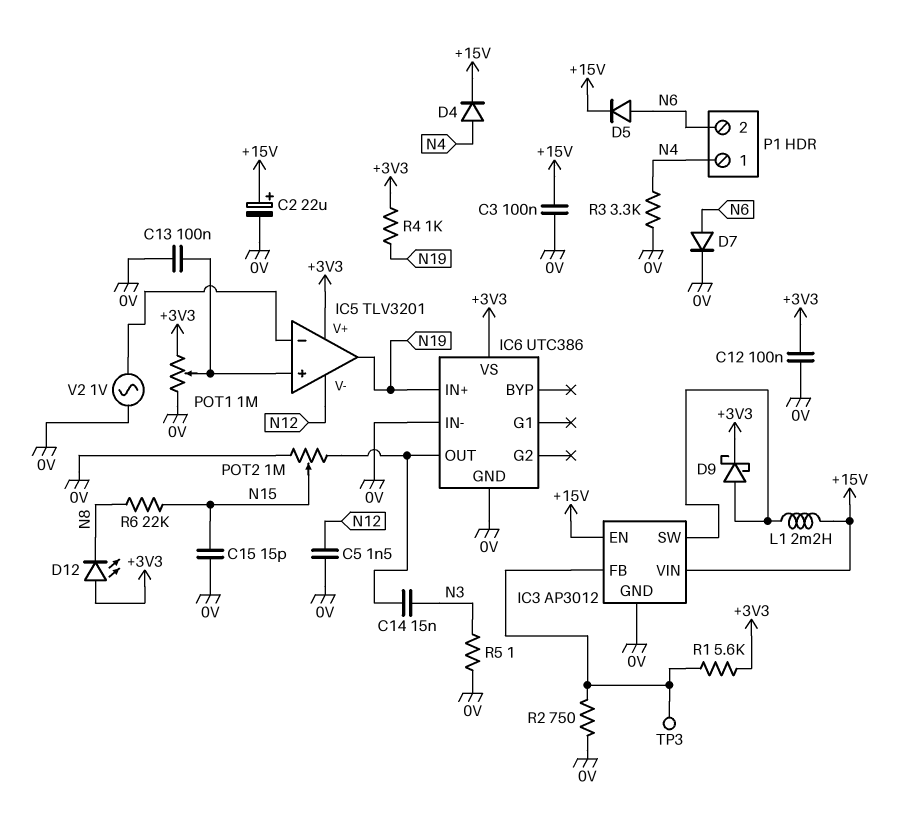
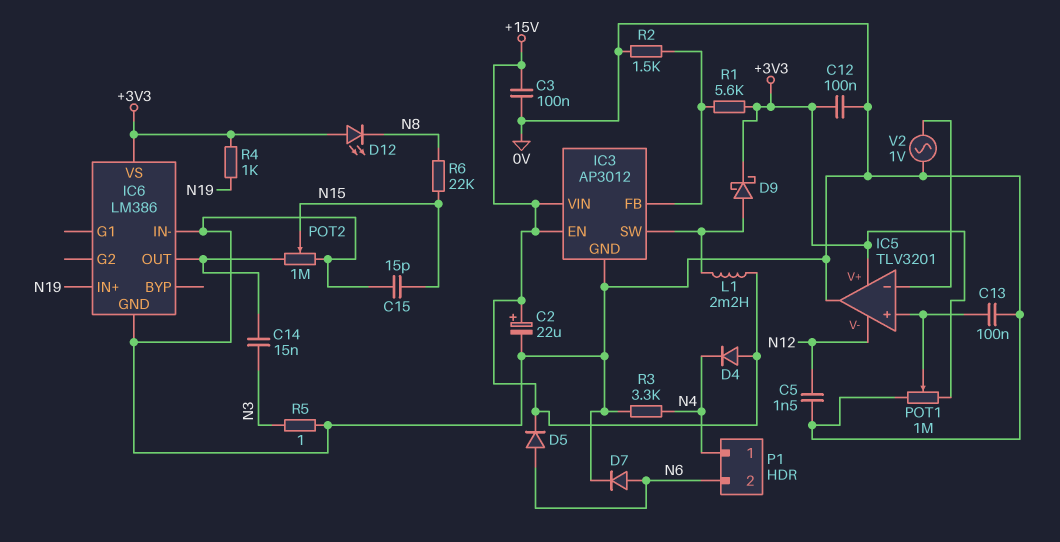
D4: diode (A N4, K +15V) -> diode (A +15V, K N4)
IC5 pin out: N19 -> 0V
IC6: UTC386 -> LM386
R2: 750 (0V, IC3/FB) -> 1.5k (0V, IC3/FB)
TP3: test point (IC3/FB) -> none

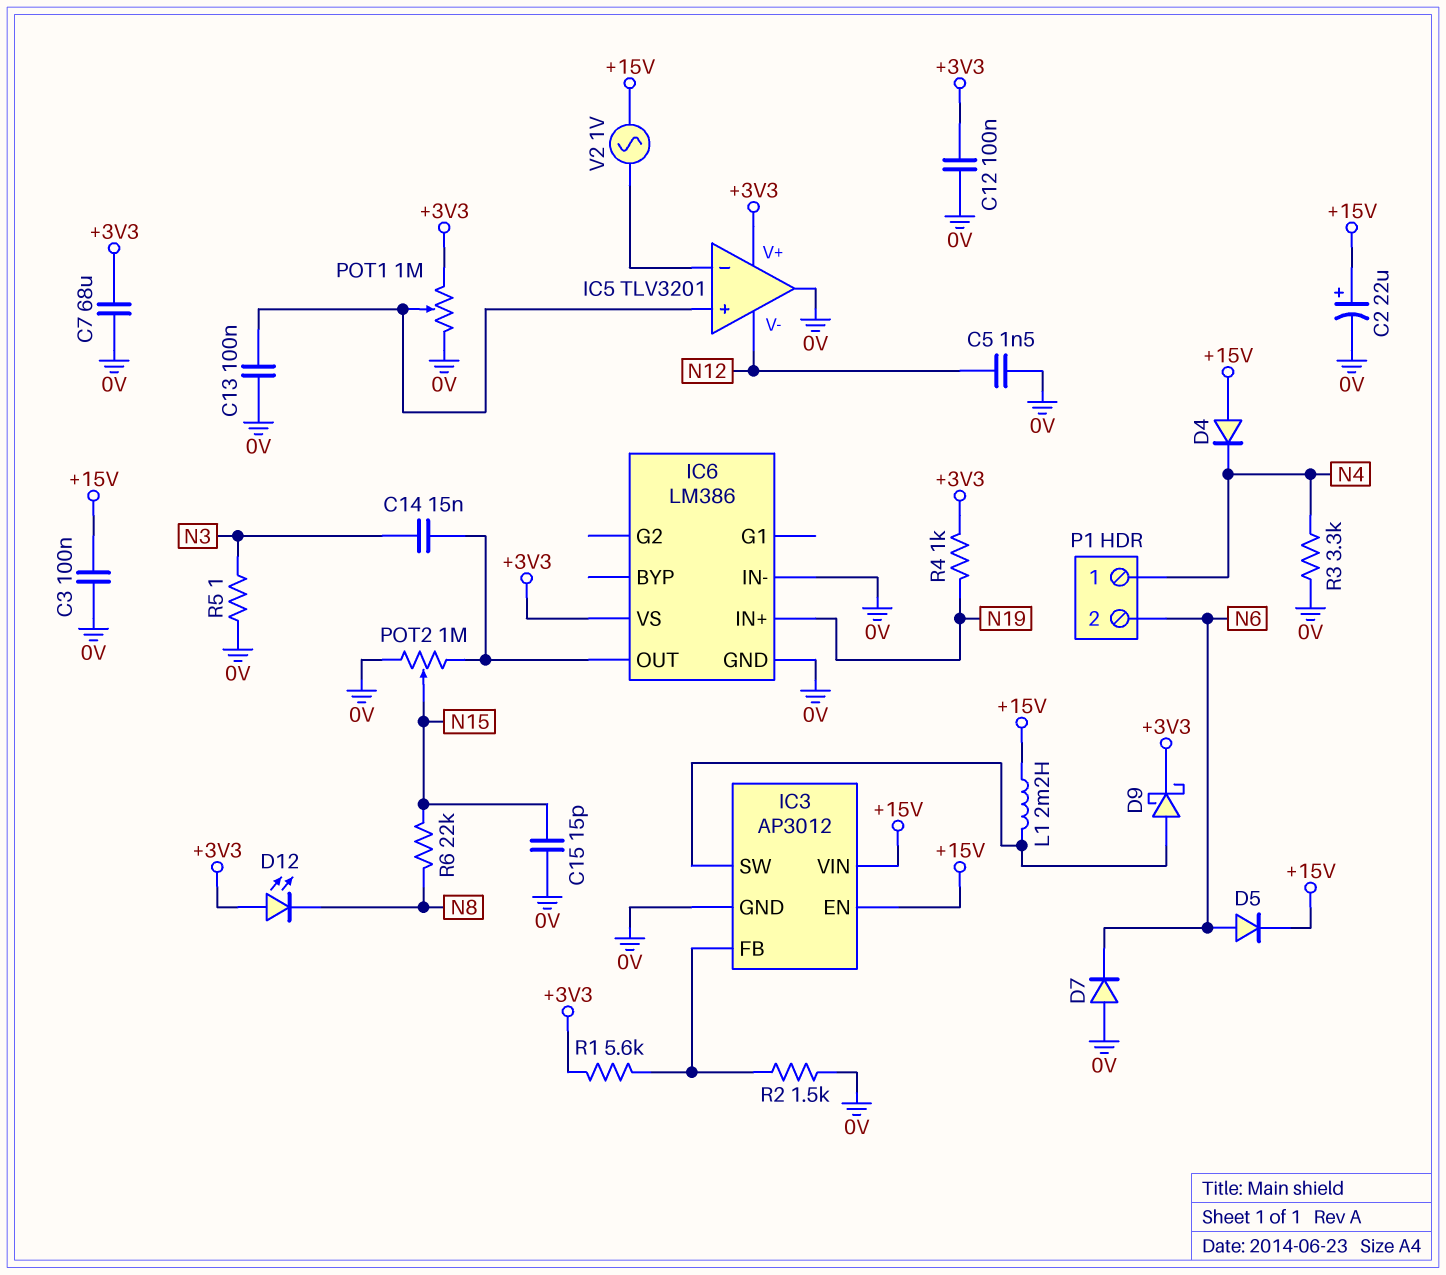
C7: none -> 68uF (+3V3, 0V)
D7: diode (A N6, K 0V) -> diode (A 0V, K N6)
V2: AC 1V (0V, IC5/in-) -> AC 1V (+15V, IC5/in-)

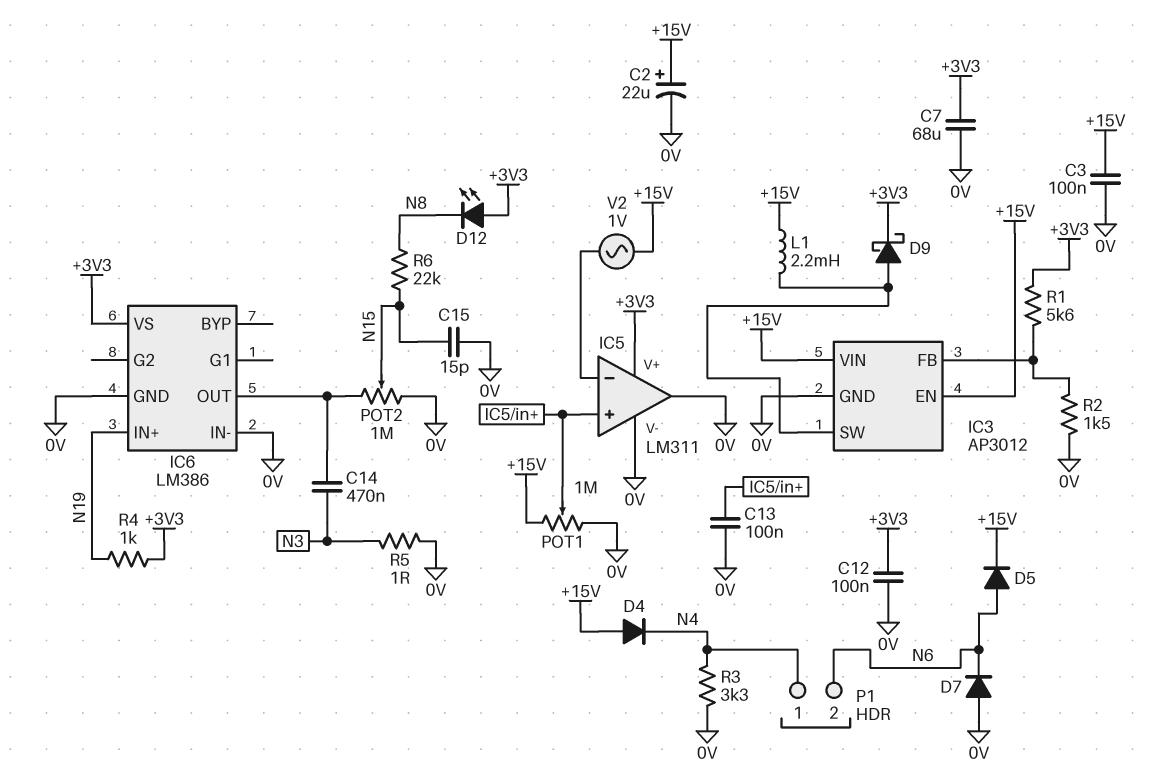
C5: 1.5nF (0V, N12) -> none
C14: 15nF (IC6/OUT, N3) -> 470nF (IC6/OUT, N3)
IC5: TLV3201 -> LM311
IC5 pin V-: N12 -> 0V
POT1: 1M (+3V3, 0V, wiper IC5/in+) -> 1M (+15V, 0V, wiper IC5/in+)

